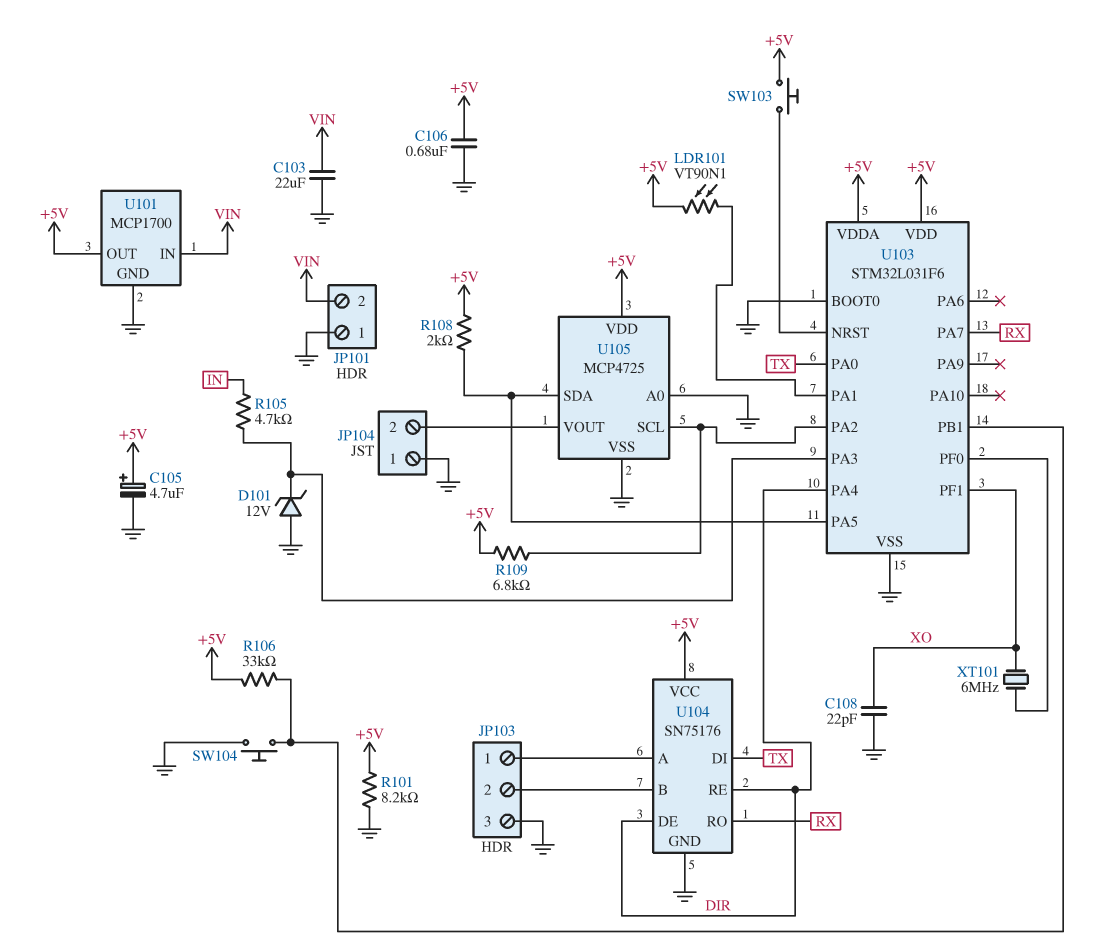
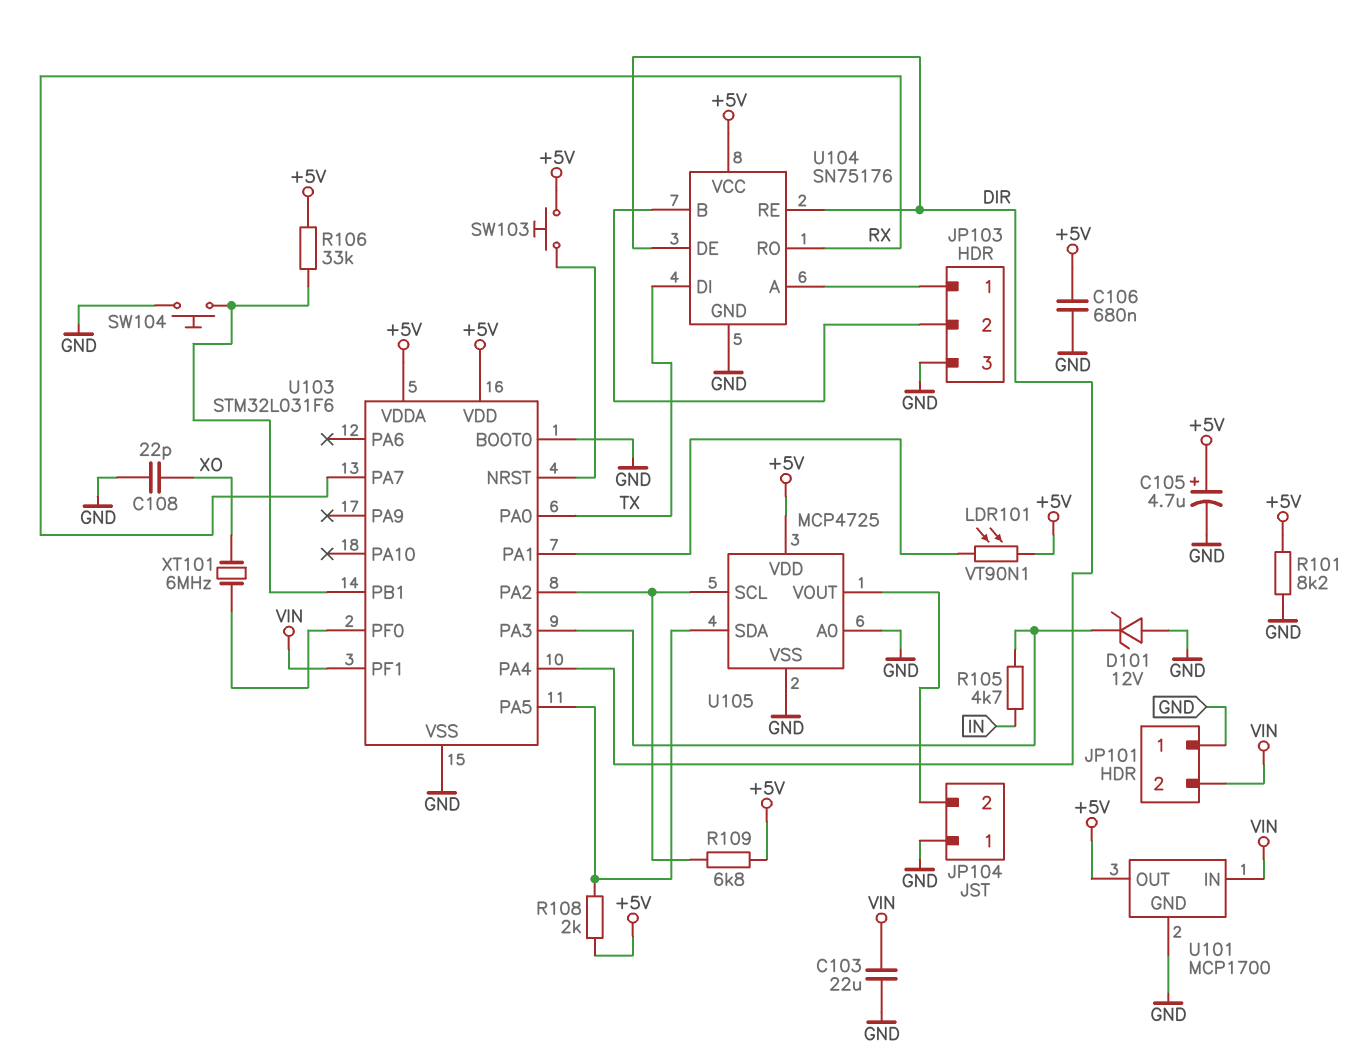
U103 pin PF1: XO -> VIN

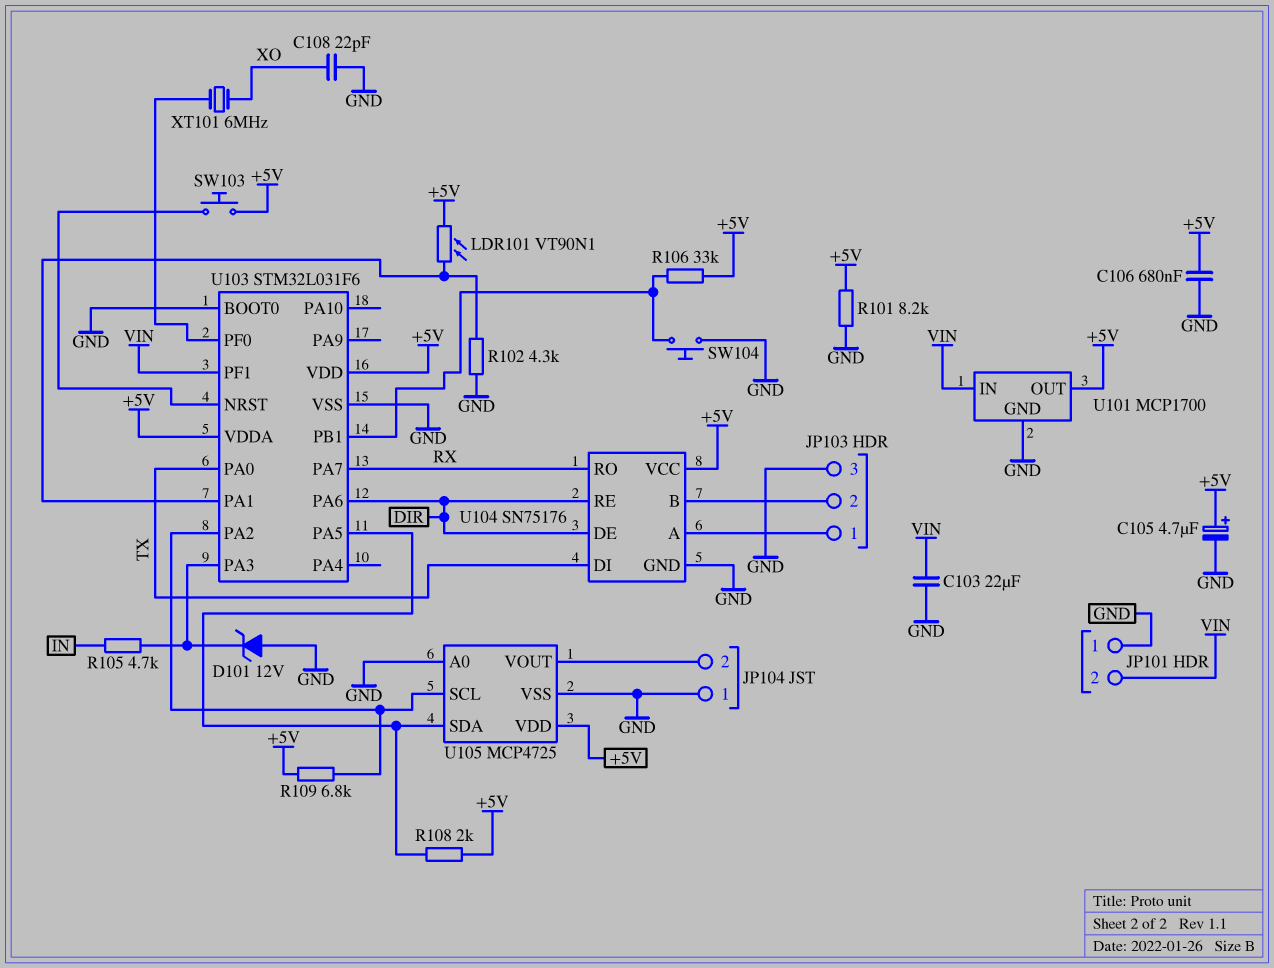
R102: none -> 4.3k (GND, U103/PA1)
U103 pin PA4: DIR -> none
U103 pin PA6: none -> DIR

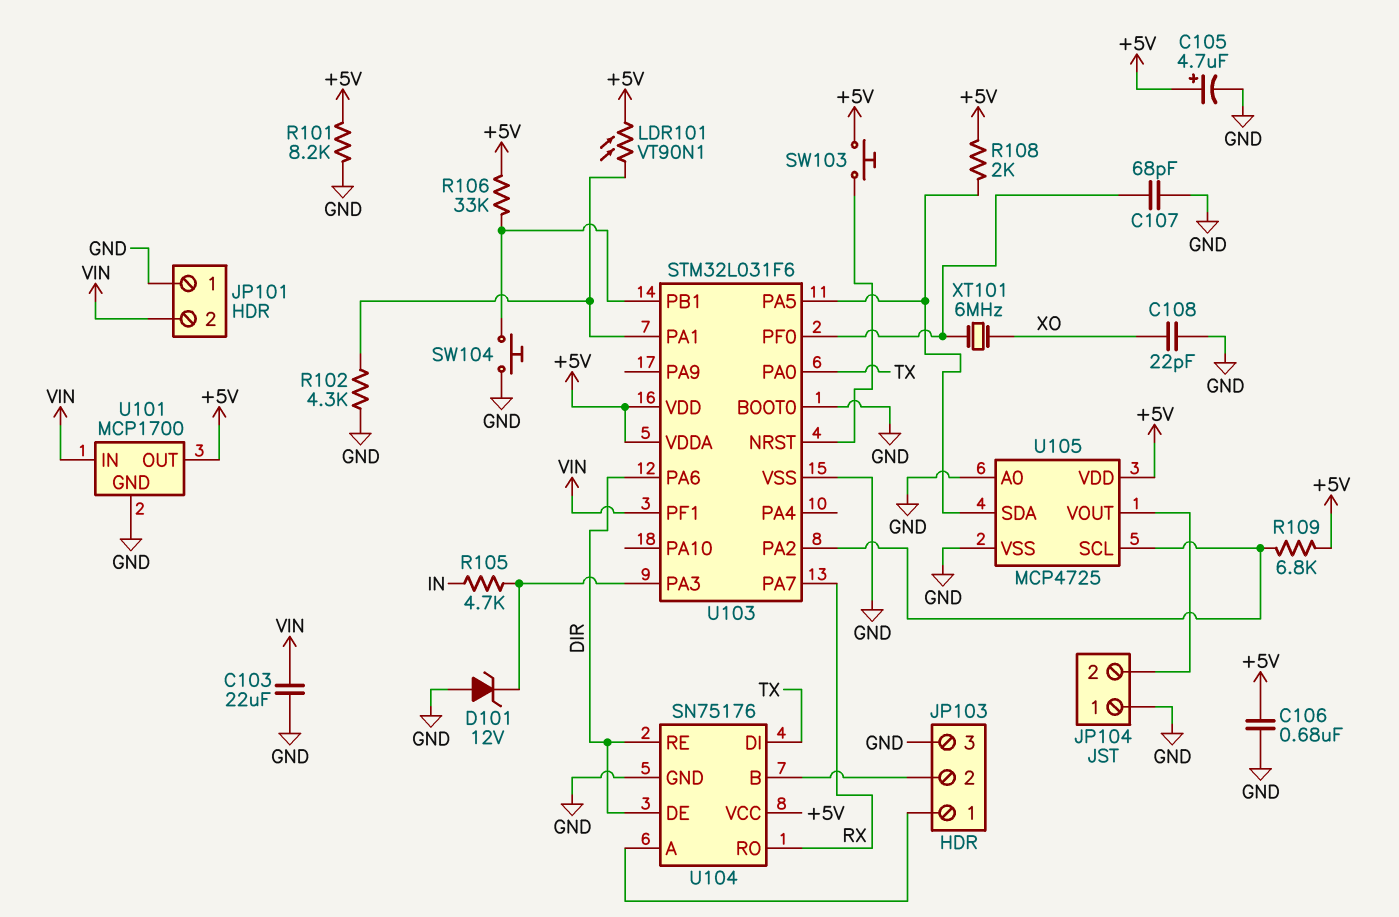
C107: none -> 68pF (GND, U103/PF0)

